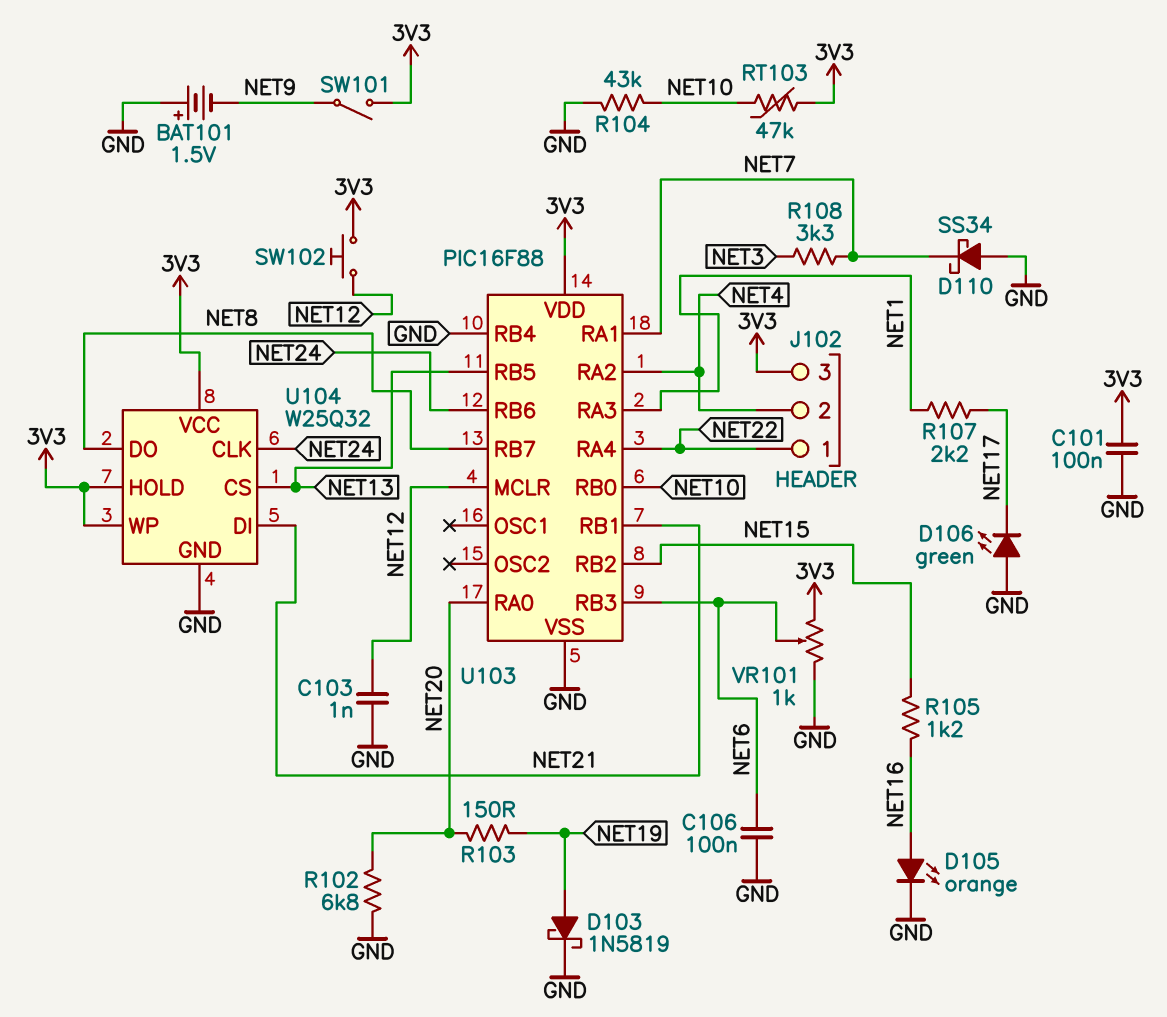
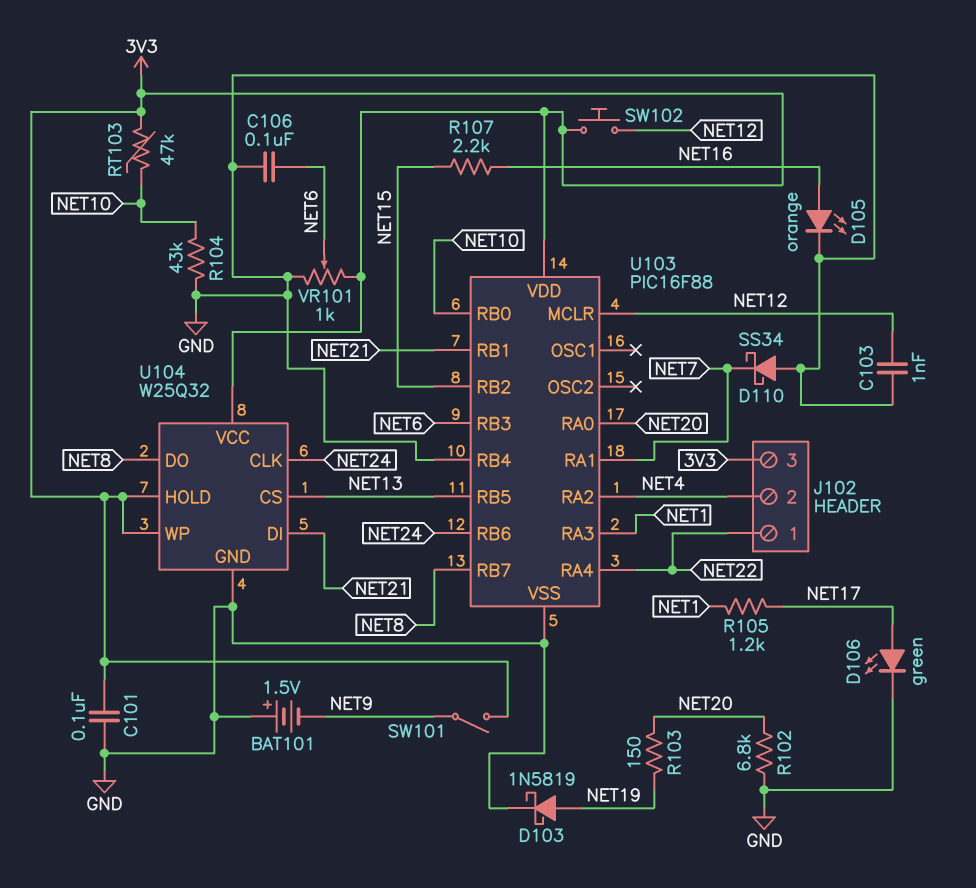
D106: LED green (A GND, K NET17) -> LED green (A NET17, K GND)
R105: 1.2k (NET15, NET16) -> 1.2k (NET1, NET17)
R107: 2.2k (NET1, NET17) -> 2.2k (NET15, NET16)
R108: 3.3k (NET3, NET7) -> none

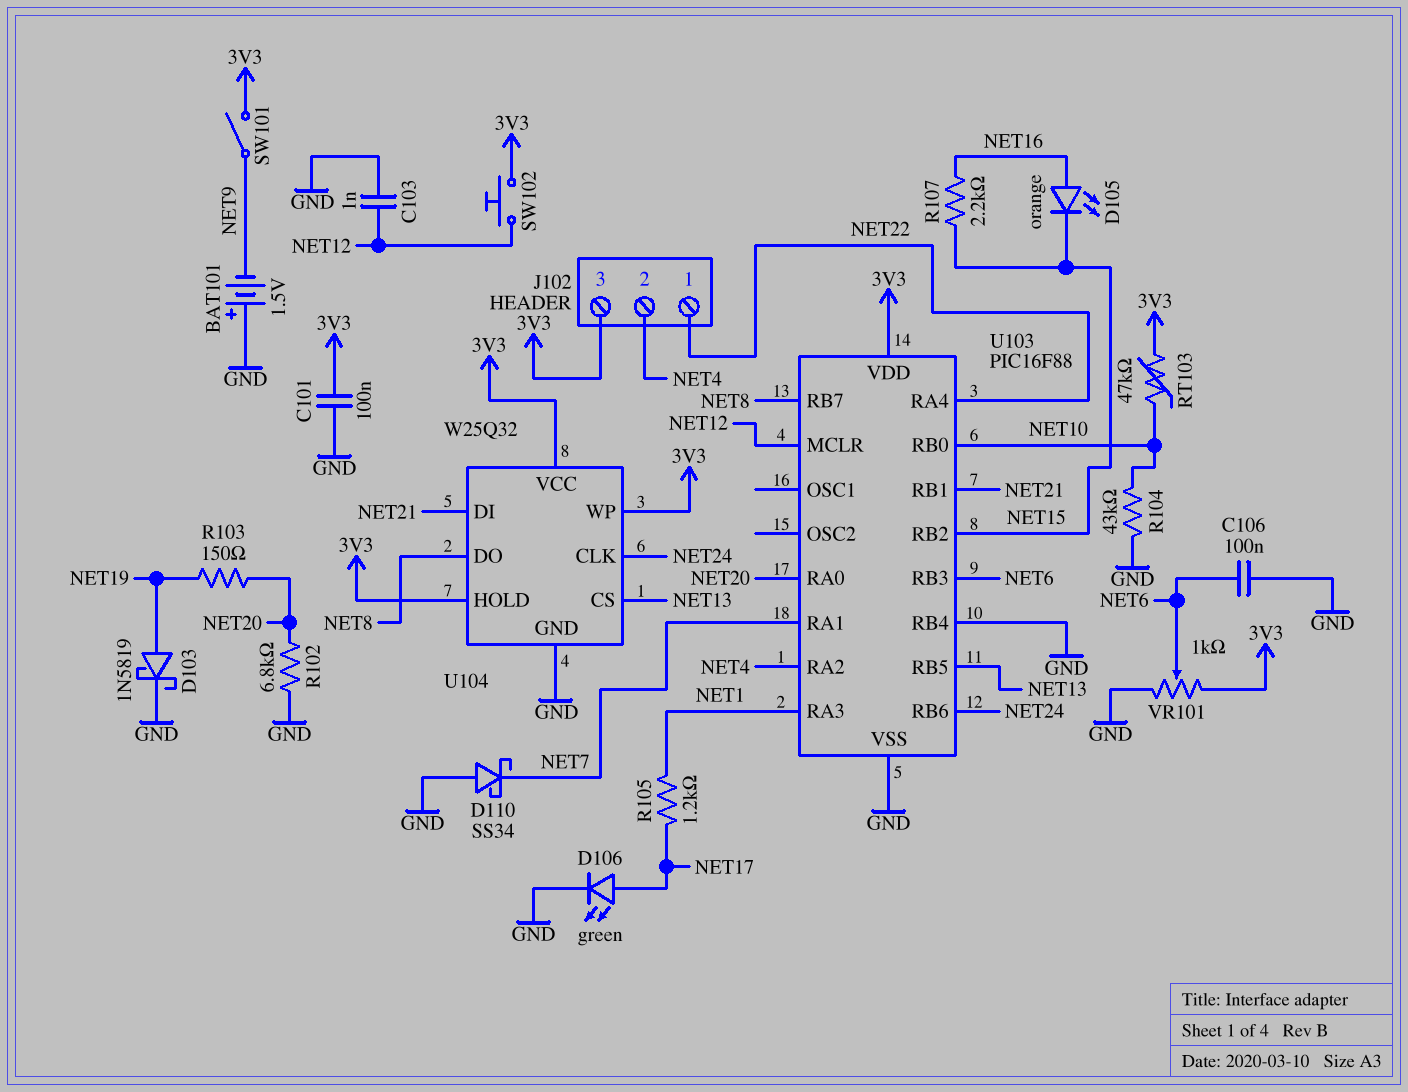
D105: LED orange (A NET16, K GND) -> LED orange (A NET16, K NET15)

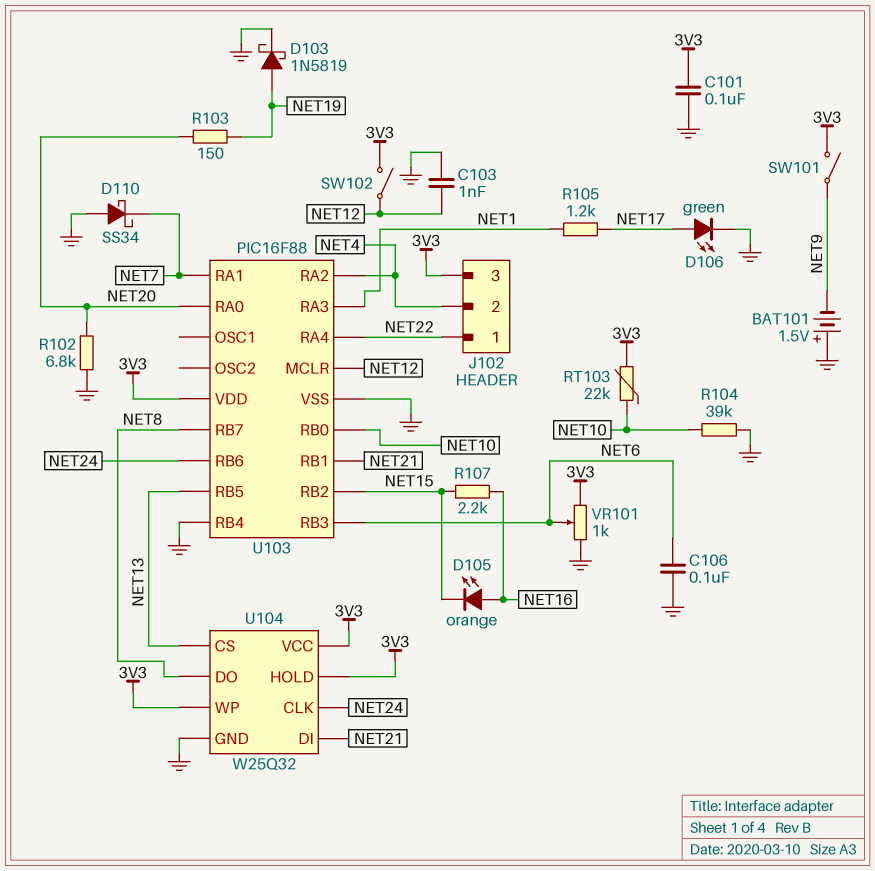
R104: 43k (GND, NET10) -> 39k (GND, NET10)
RT103: 47k (3V3, NET10) -> 22k (3V3, NET10)
SW102: button (3V3, NET12) -> switch (3V3, NET12)

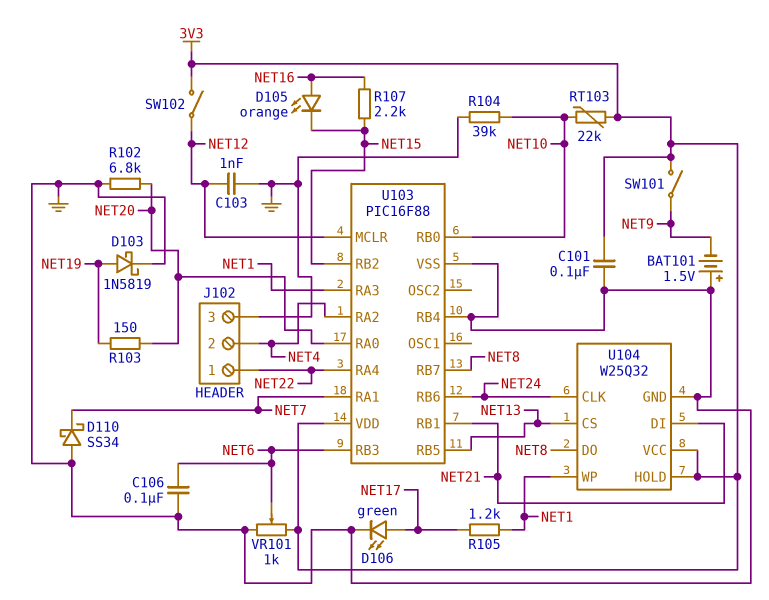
J102 pin 3: 3V3 -> GND
U104 pin WP: 3V3 -> NET1

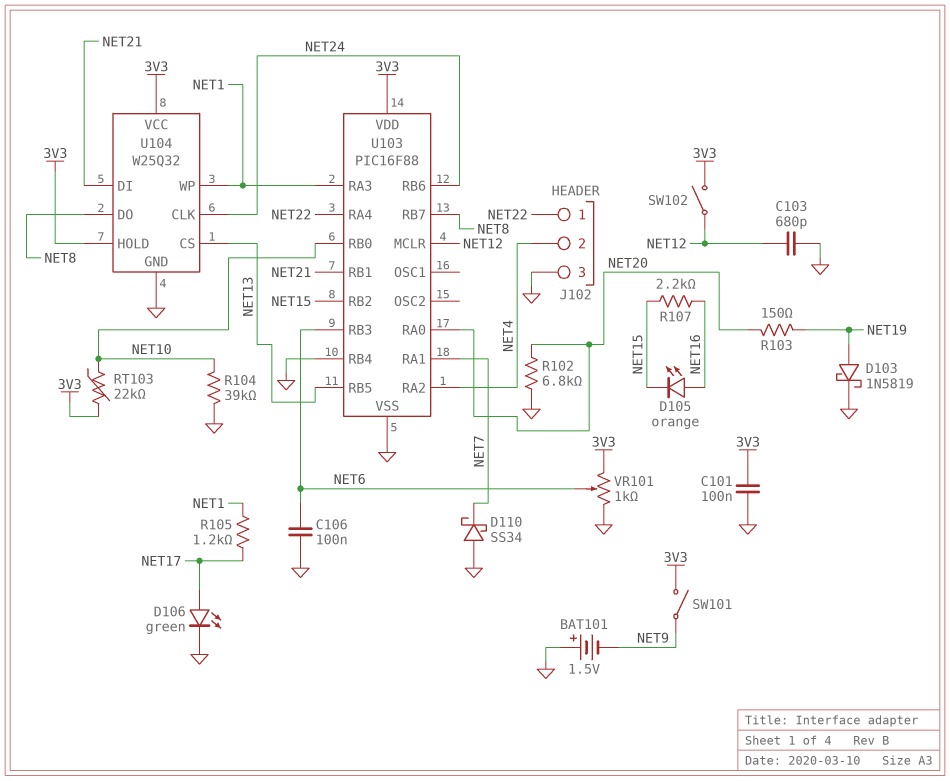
C103: 1nF (GND, NET12) -> 680pF (GND, NET12)

